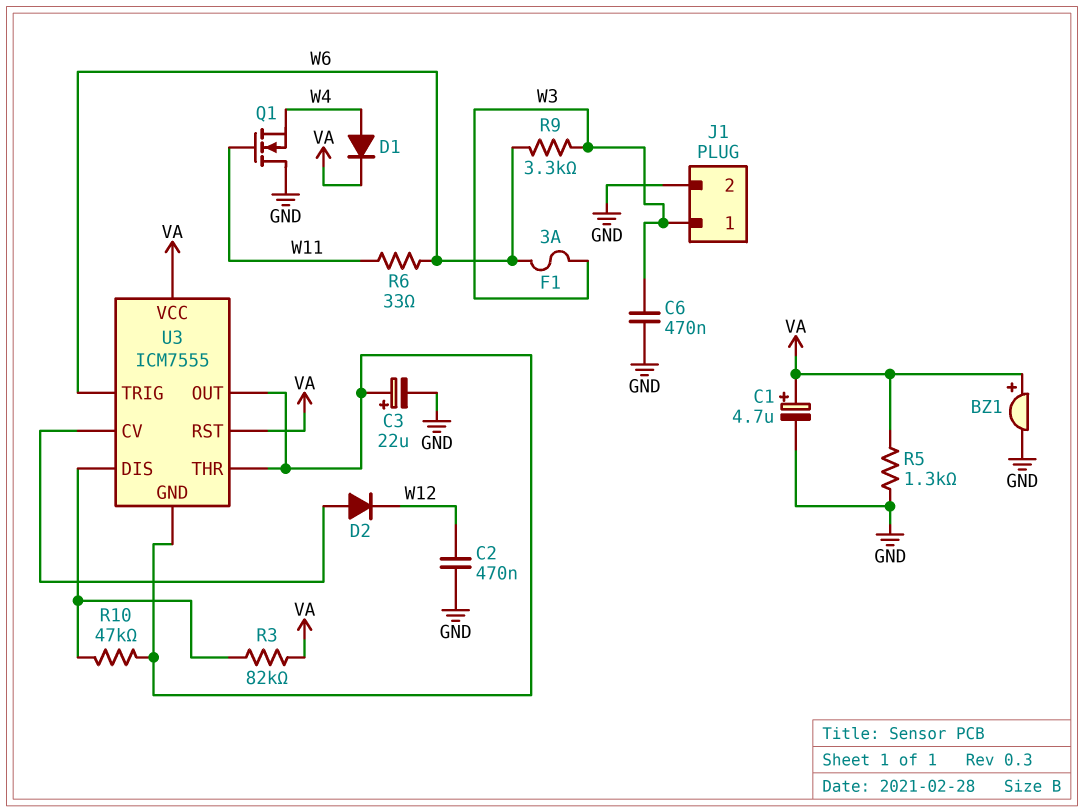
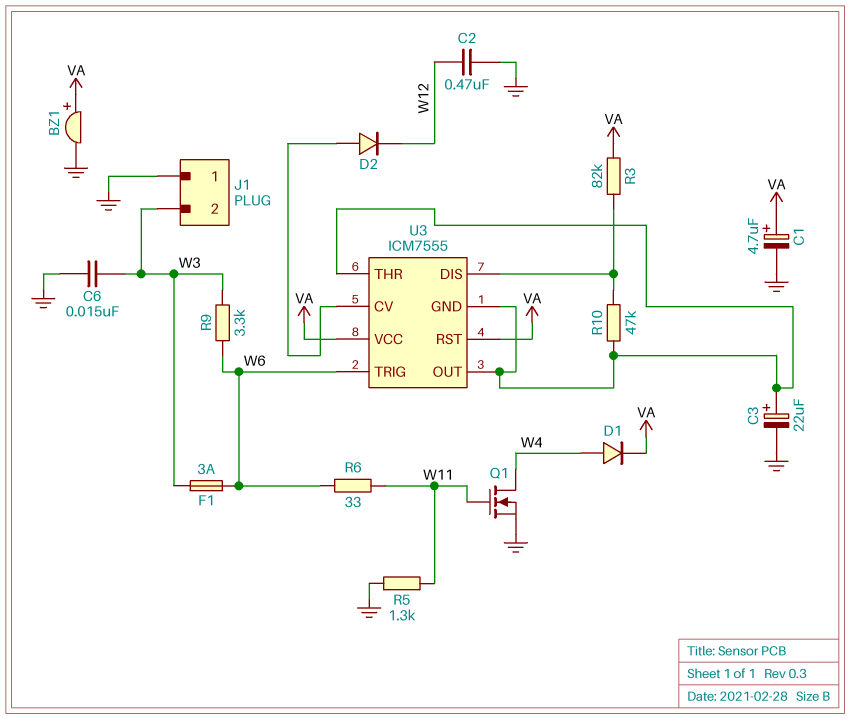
C6: 470nF (GND, W3) -> 15nF (GND, W3)
J1 pin 1: W3 -> GND
J1 pin 2: GND -> W3
Q1: NMOS (G W11, D GND, S W4) -> NMOS (G W11, D W4, S GND)
R5: 1.3k (GND, VA) -> 1.3k (GND, W11)

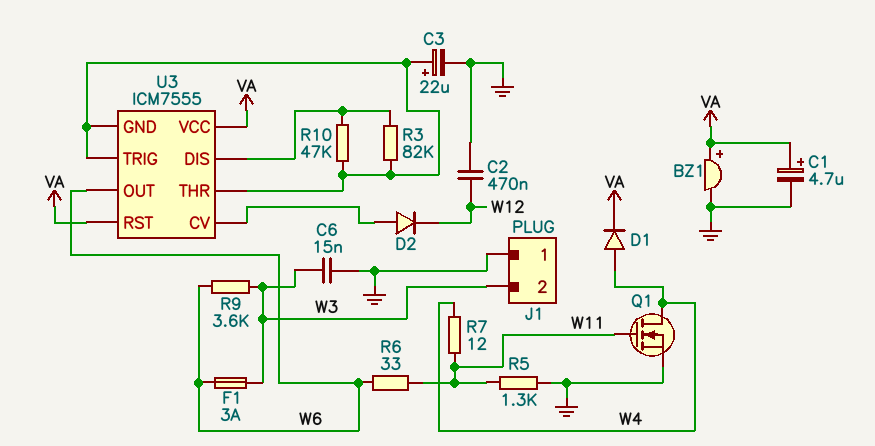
R3: 82k (U3/DIS, VA) -> 82k (U3/DIS, U3/GND)
R7: none -> 12 (W4, W11)
R9: 3.3k (W3, W6) -> 3.6k (W3, W6)
U3 pin OUT: U3/GND -> W6
U3 pin TRIG: W6 -> U3/GND

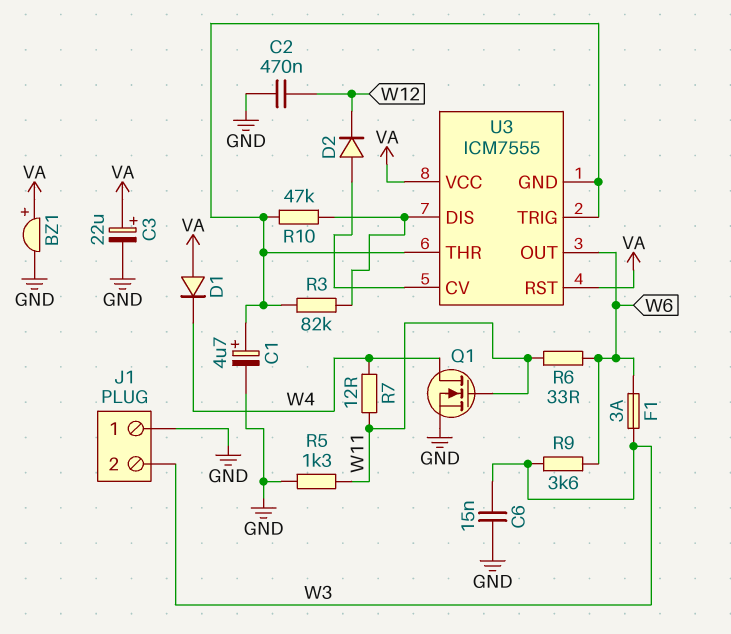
C1: 4.7uF (plus VA, minus GND) -> 4.7uF (plus U3/GND, minus GND)
C3: 22uF (plus U3/GND, minus GND) -> 22uF (plus VA, minus GND)
D1: diode (A W4, K VA) -> diode (A VA, K W4)

